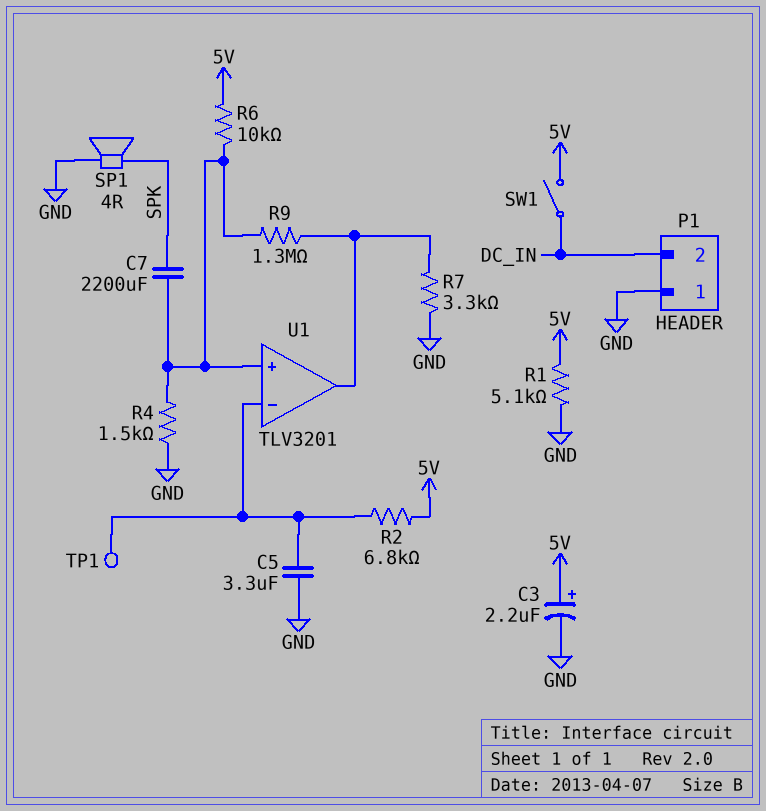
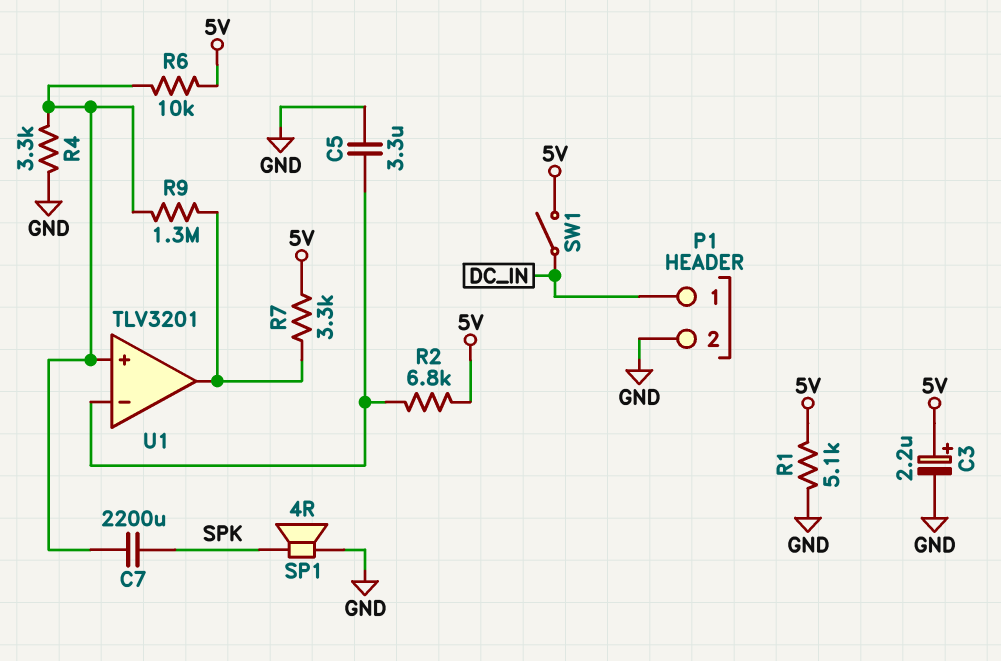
P1 pin 1: GND -> DC_IN
P1 pin 2: DC_IN -> GND
R4: 1.5k (GND, U1/in+) -> 3.3k (GND, U1/in+)
R7: 3.3k (GND, U1/out) -> 3.3k (5V, U1/out)
TP1: test point (U1/in-) -> none

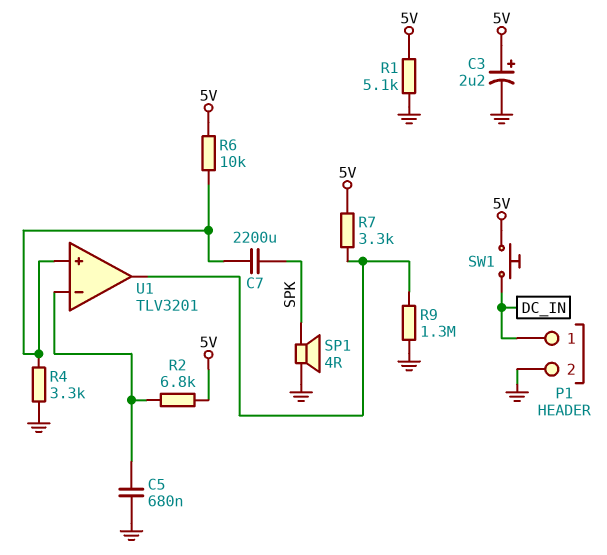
C5: 3.3uF (GND, U1/in-) -> 680nF (GND, U1/in-)
R9: 1.3M (U1/in+, U1/out) -> 1.3M (GND, U1/out)
SW1: switch (5V, DC_IN) -> button (5V, DC_IN)

